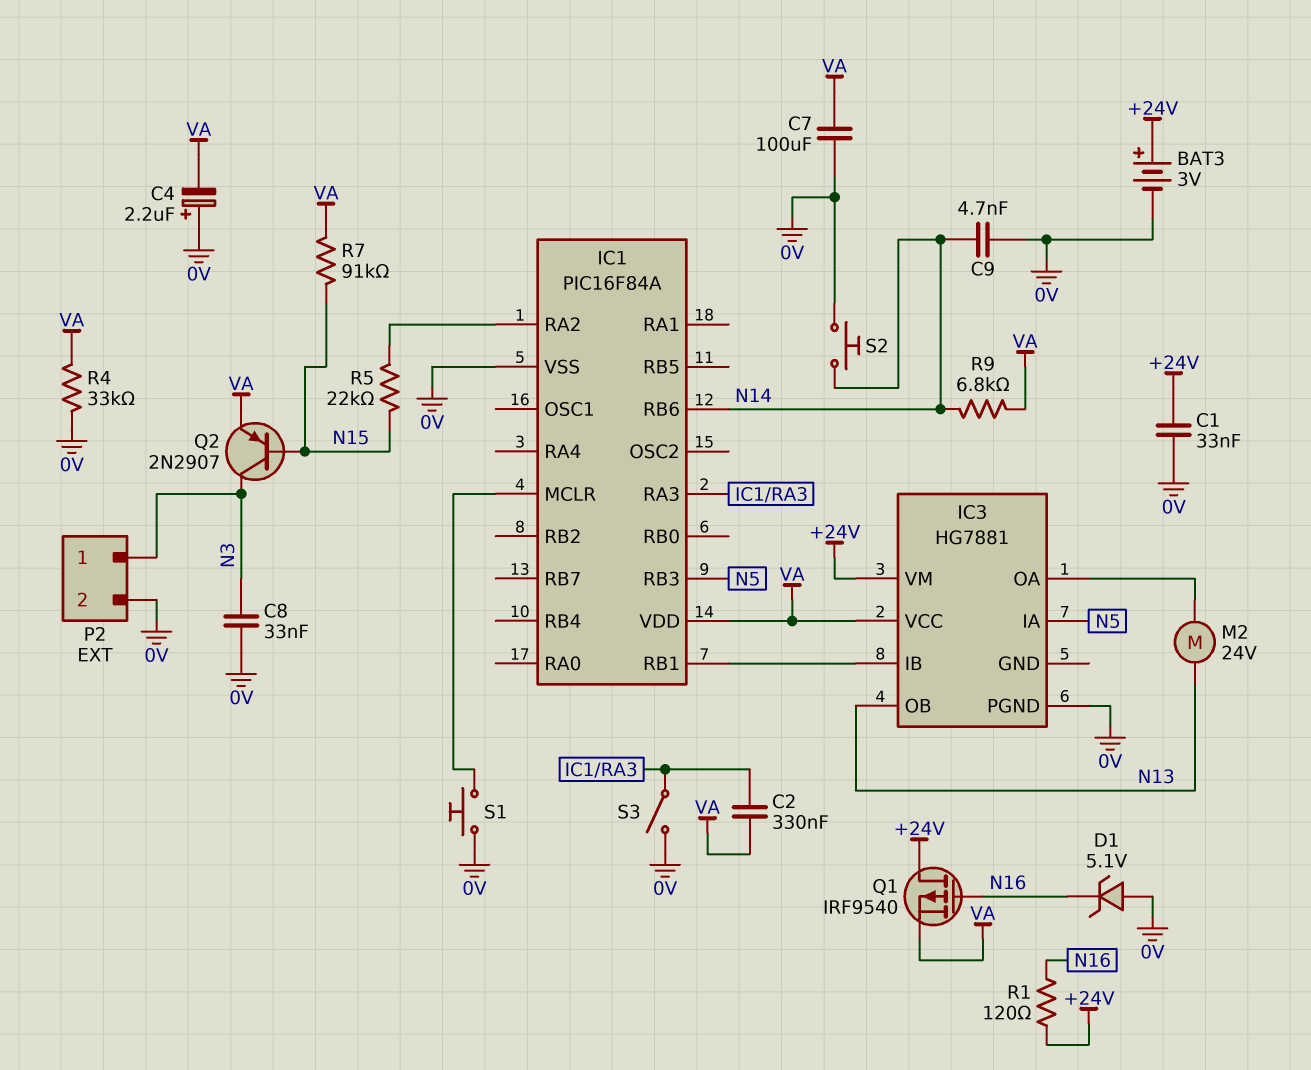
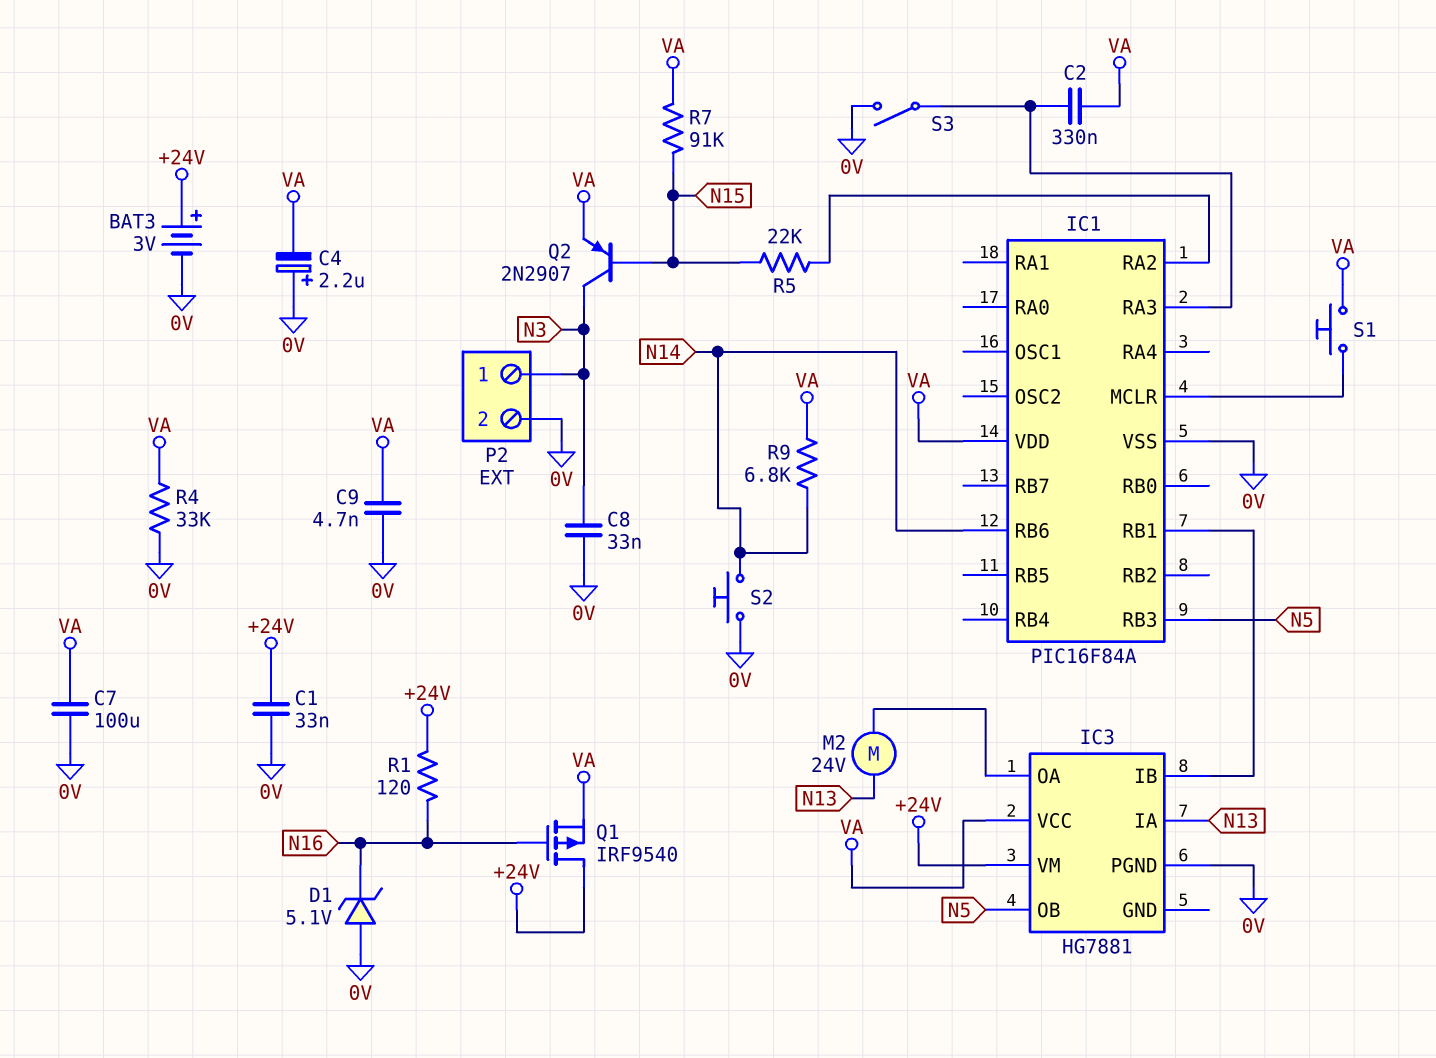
C9: 4.7nF (0V, N14) -> 4.7nF (0V, VA)
IC3 pin IA: N5 -> N13
IC3 pin OB: N13 -> N5
S1: button (0V, IC1/MCLR) -> button (IC1/MCLR, VA)

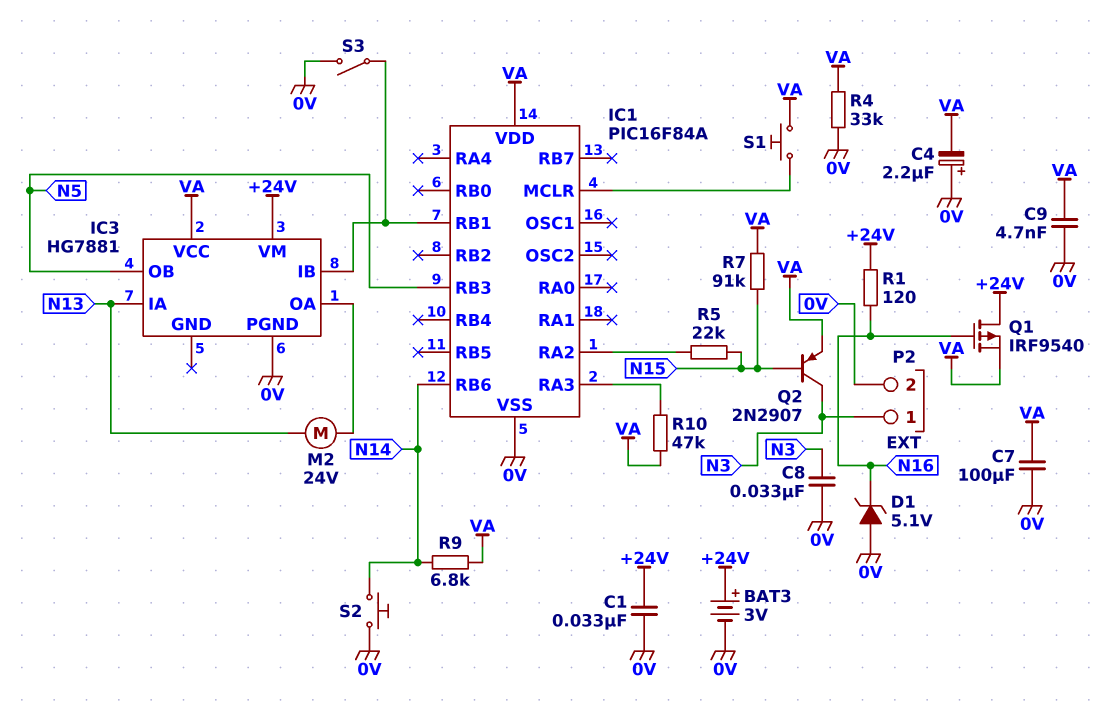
C2: 330nF (IC1/RA3, VA) -> none
R10: none -> 47k (IC1/RA3, VA)
S3: switch (0V, IC1/RA3) -> switch (0V, IC1/RB1)

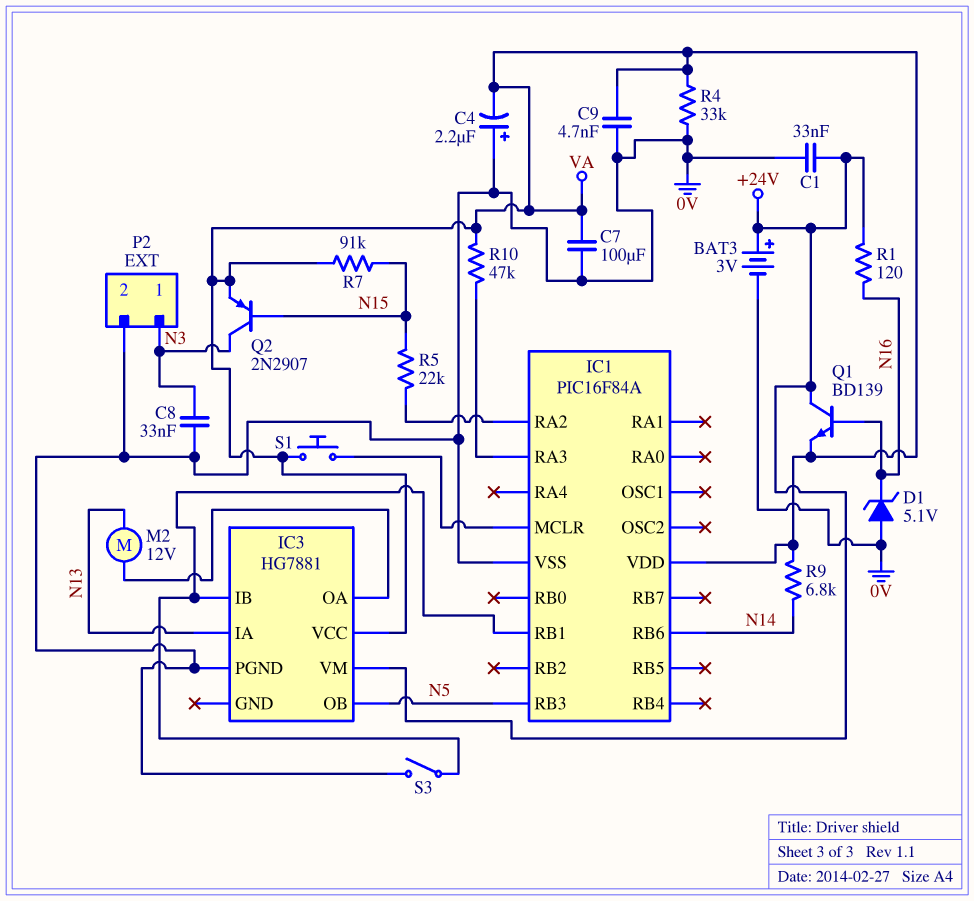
M2: motor 24V (IC3/OA, N13) -> motor 12V (IC3/OA, N13)
Q1: PMOS IRF9540 (G N16, D +24V, S VA) -> NPN BD139 (B N16, C +24V, E VA)
S2: button (0V, N14) -> none

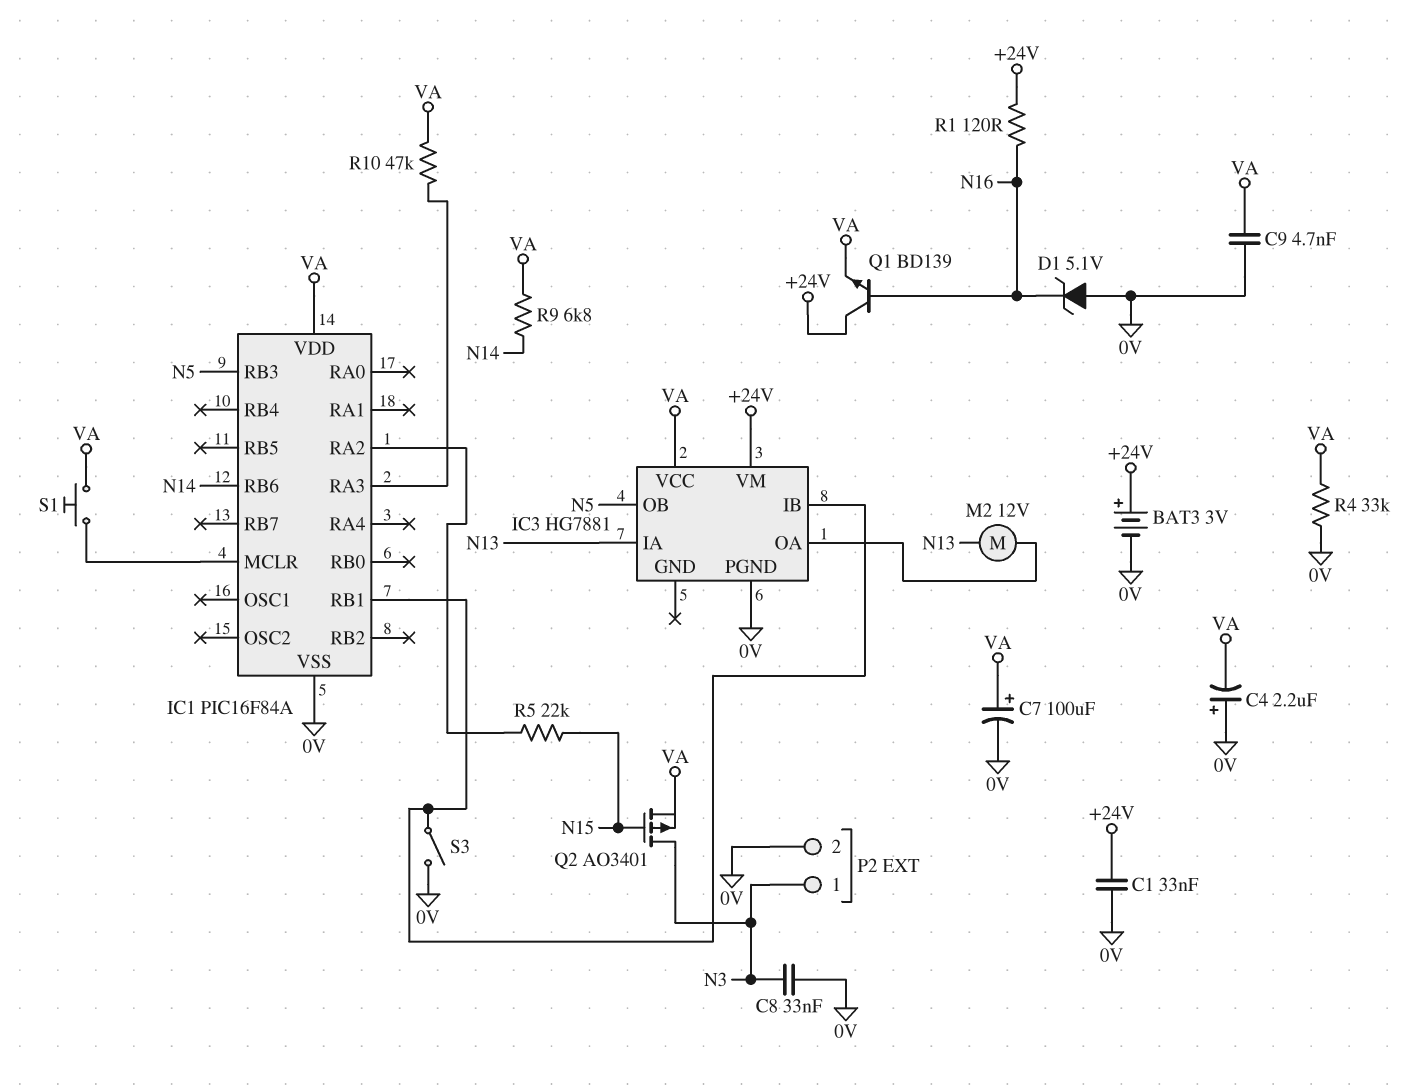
C7: 100uF (0V, VA) -> 100uF (plus VA, minus 0V)
Q2: PNP 2N2907 (B N15, C N3, E VA) -> PMOS AO3401 (G N15, D N3, S VA)
R7: 91k (N15, VA) -> none

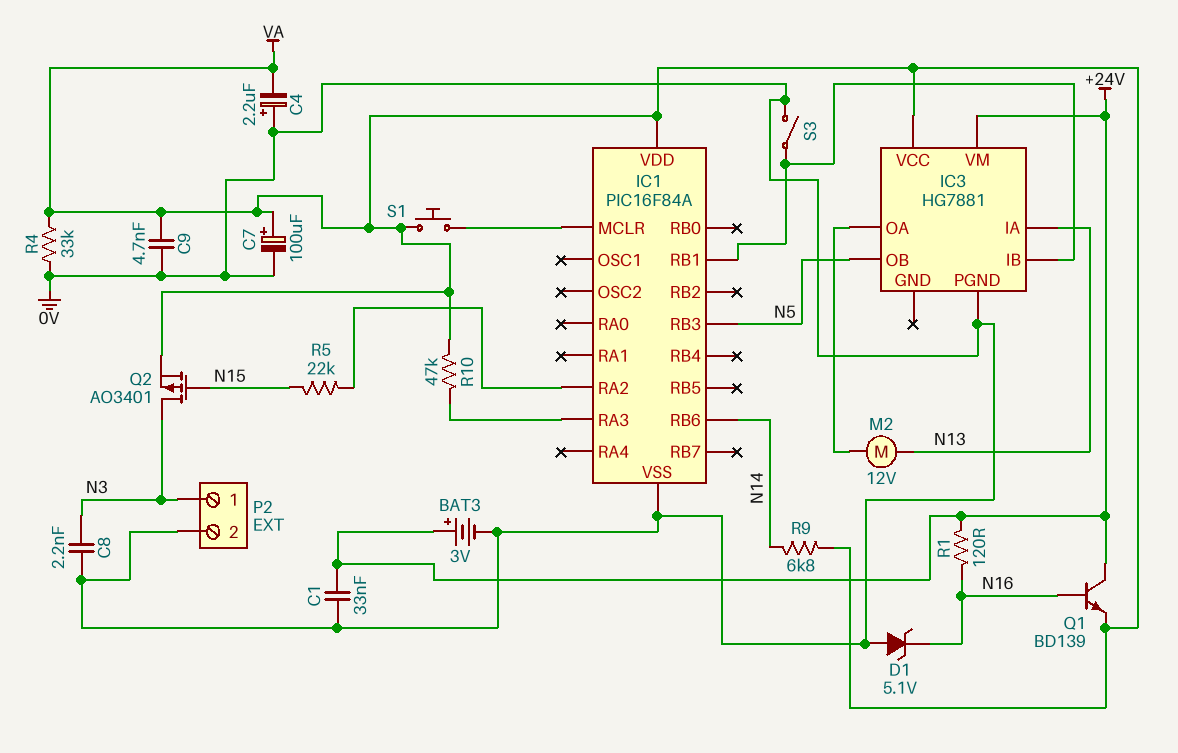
C8: 33nF (0V, N3) -> 2.2nF (0V, N3)

